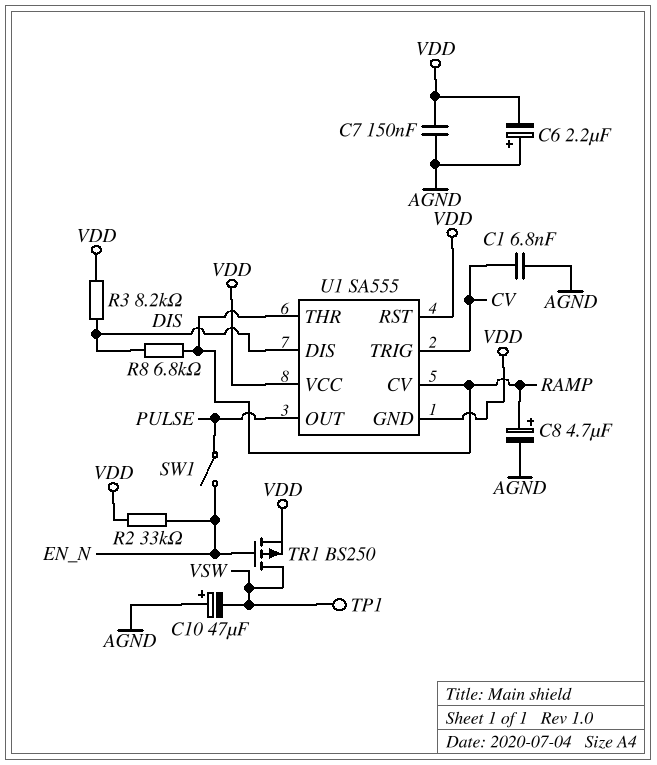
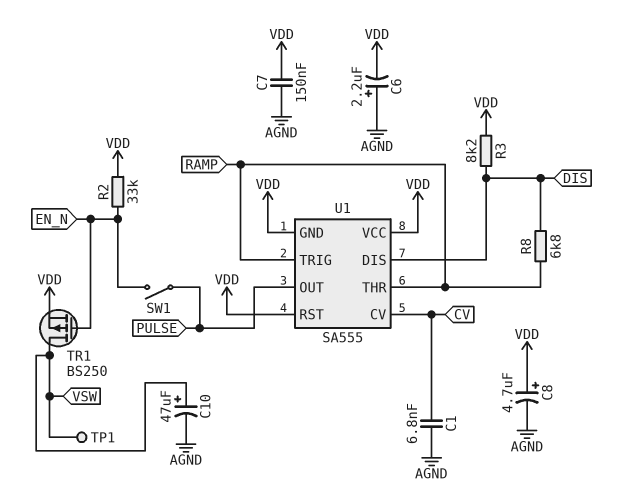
C8: 4.7uF (plus RAMP, minus AGND) -> 4.7uF (plus VDD, minus AGND)
C10: 47uF (plus AGND, minus VSW) -> 47uF (plus VSW, minus AGND)
U1 pin CV: RAMP -> CV
U1 pin TRIG: CV -> RAMP

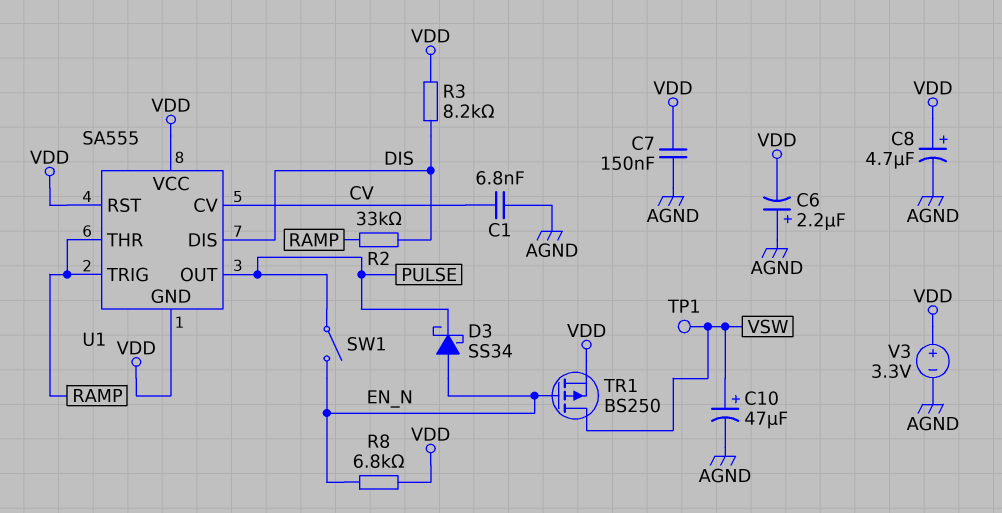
D3: none -> schottky SS34 (A EN_N, K PULSE)
R2: 33k (EN_N, VDD) -> 33k (DIS, RAMP)
R8: 6.8k (DIS, RAMP) -> 6.8k (EN_N, VDD)
V3: none -> 3.3V (plus VDD, minus AGND)

